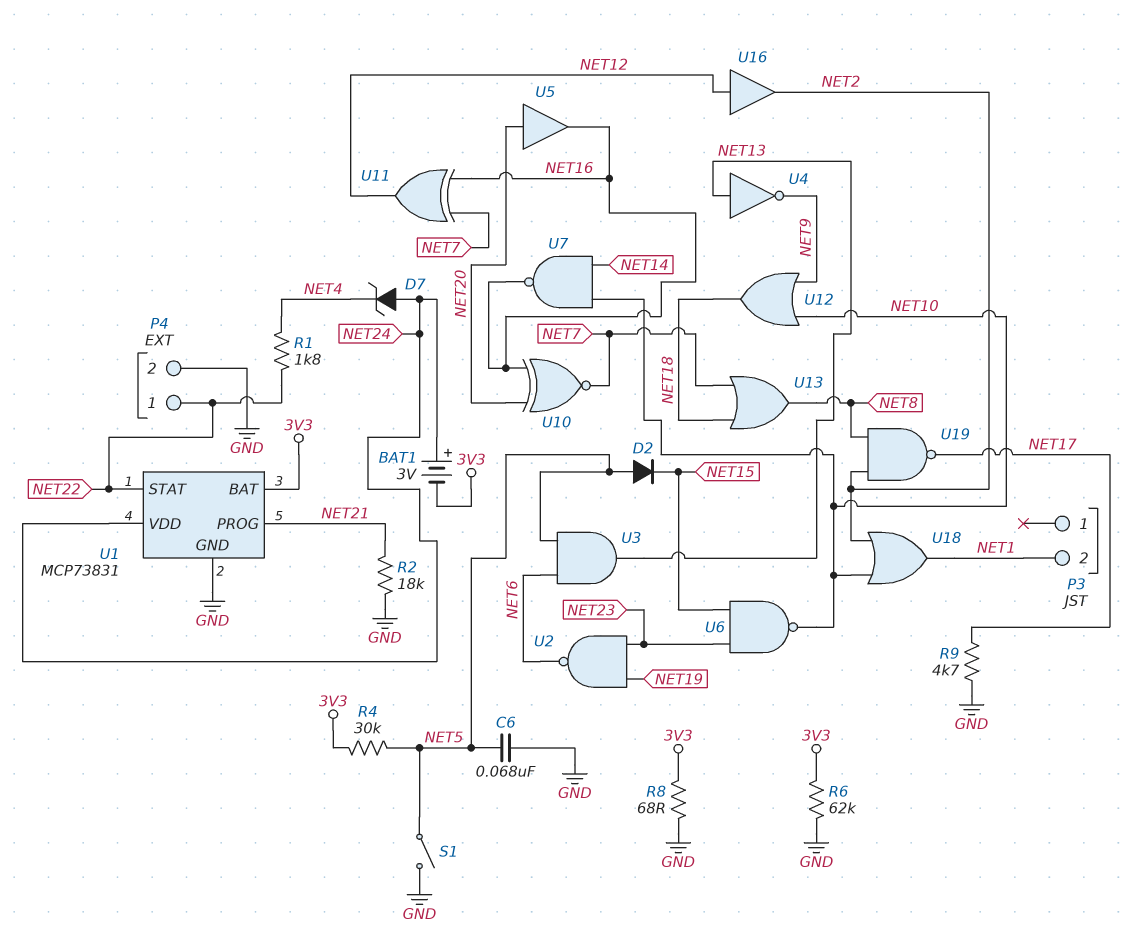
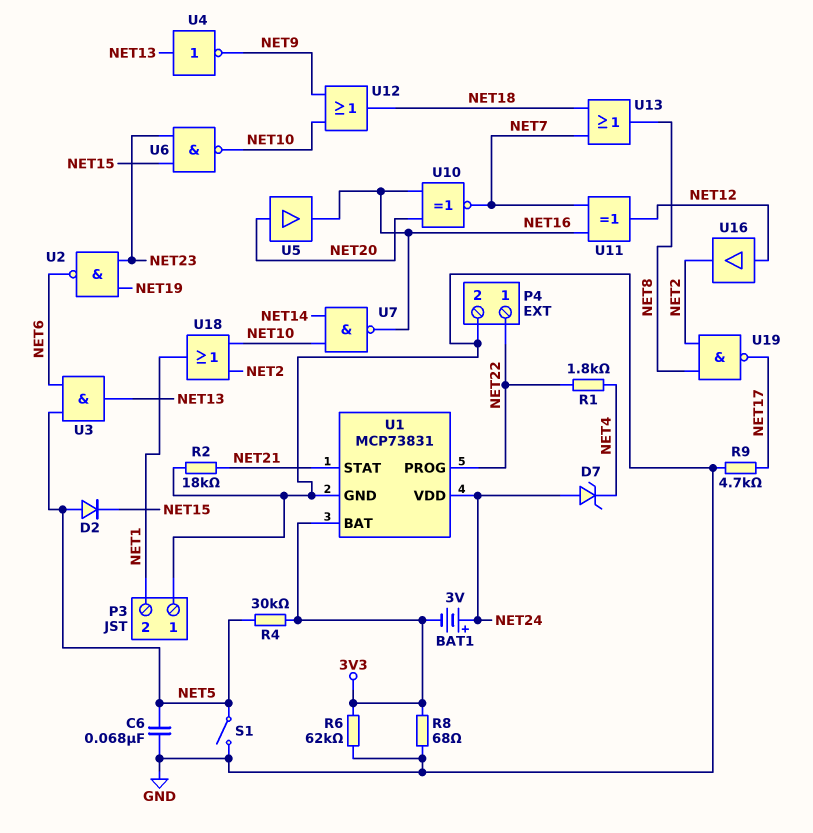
P3 pin 1: none -> GND
U1 pin PROG: NET21 -> NET22
U1 pin STAT: NET22 -> NET21

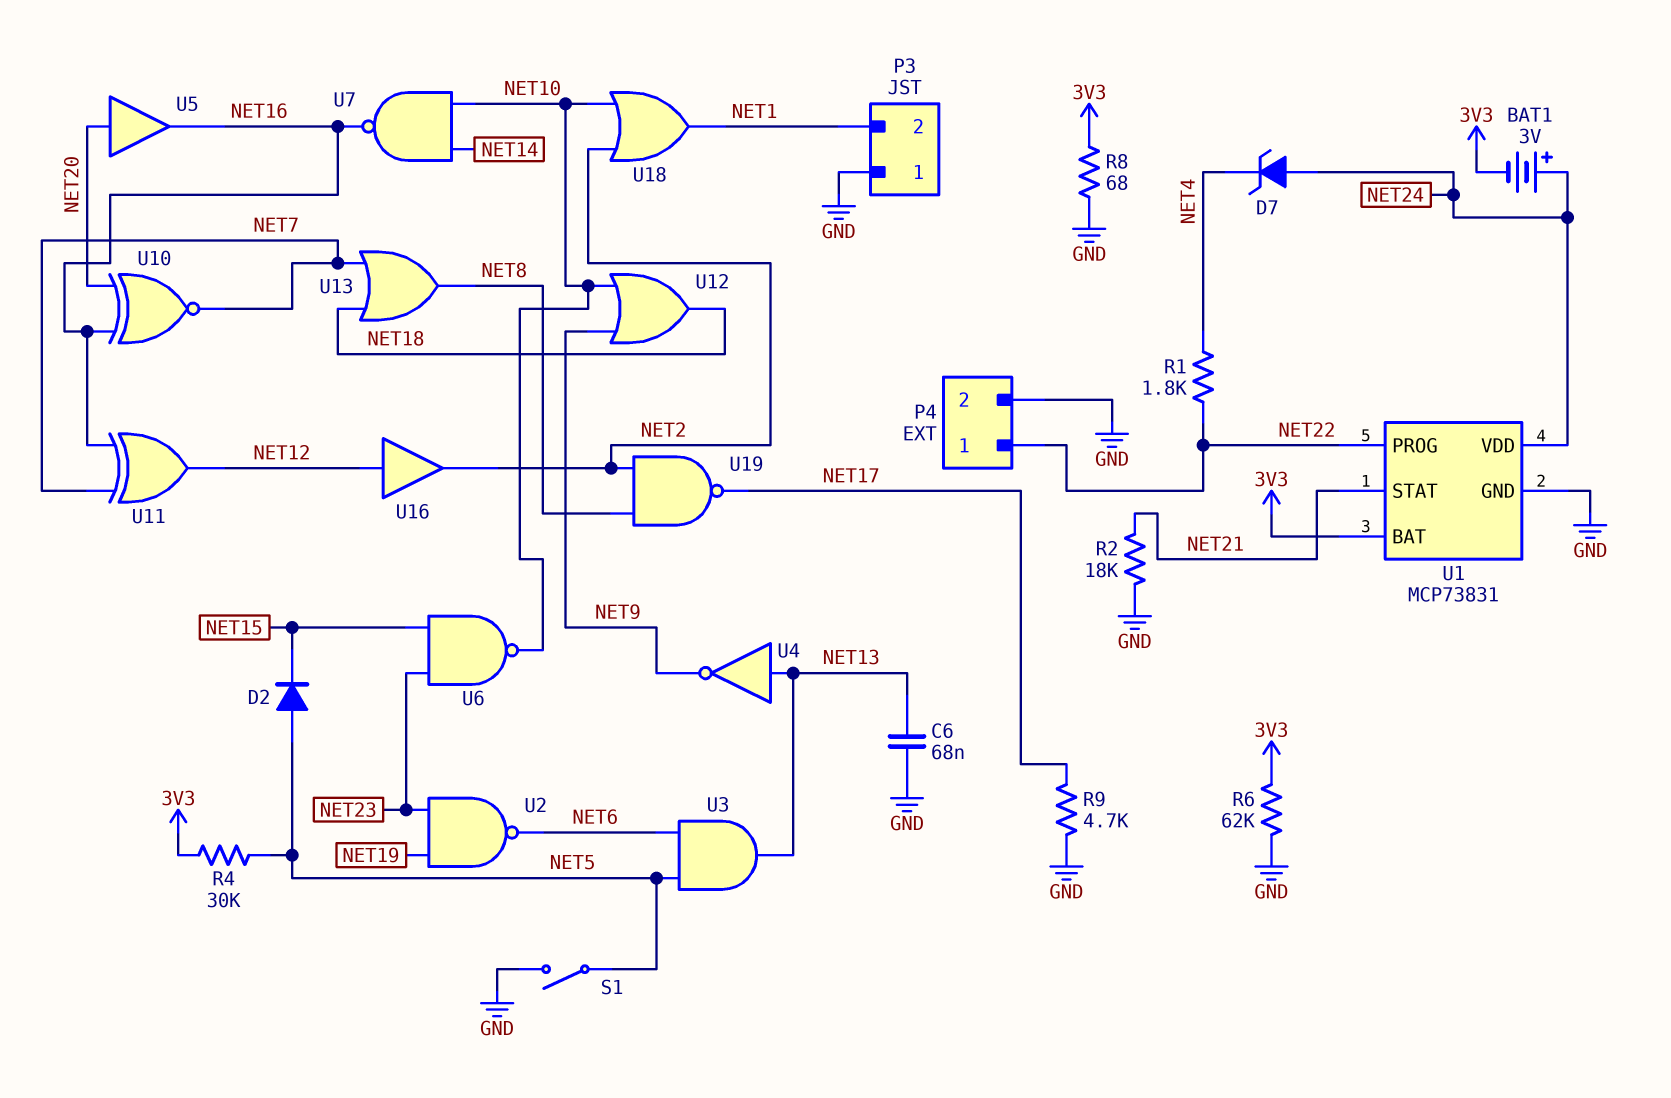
C6: 68nF (GND, NET5) -> 68nF (GND, NET13)

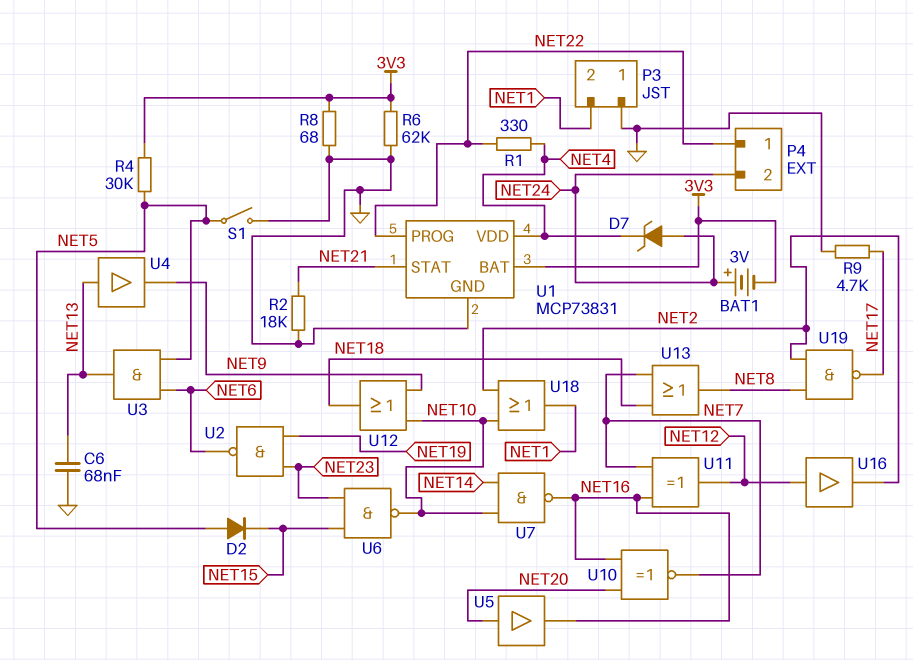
P4 pin 2: GND -> NET24
R1: 1.8k (NET4, NET22) -> 330 (NET4, NET22)
U1 pin VDD: NET24 -> NET4
U4: NOT (in NET13, out NET9) -> buffer (in NET13, out NET9)

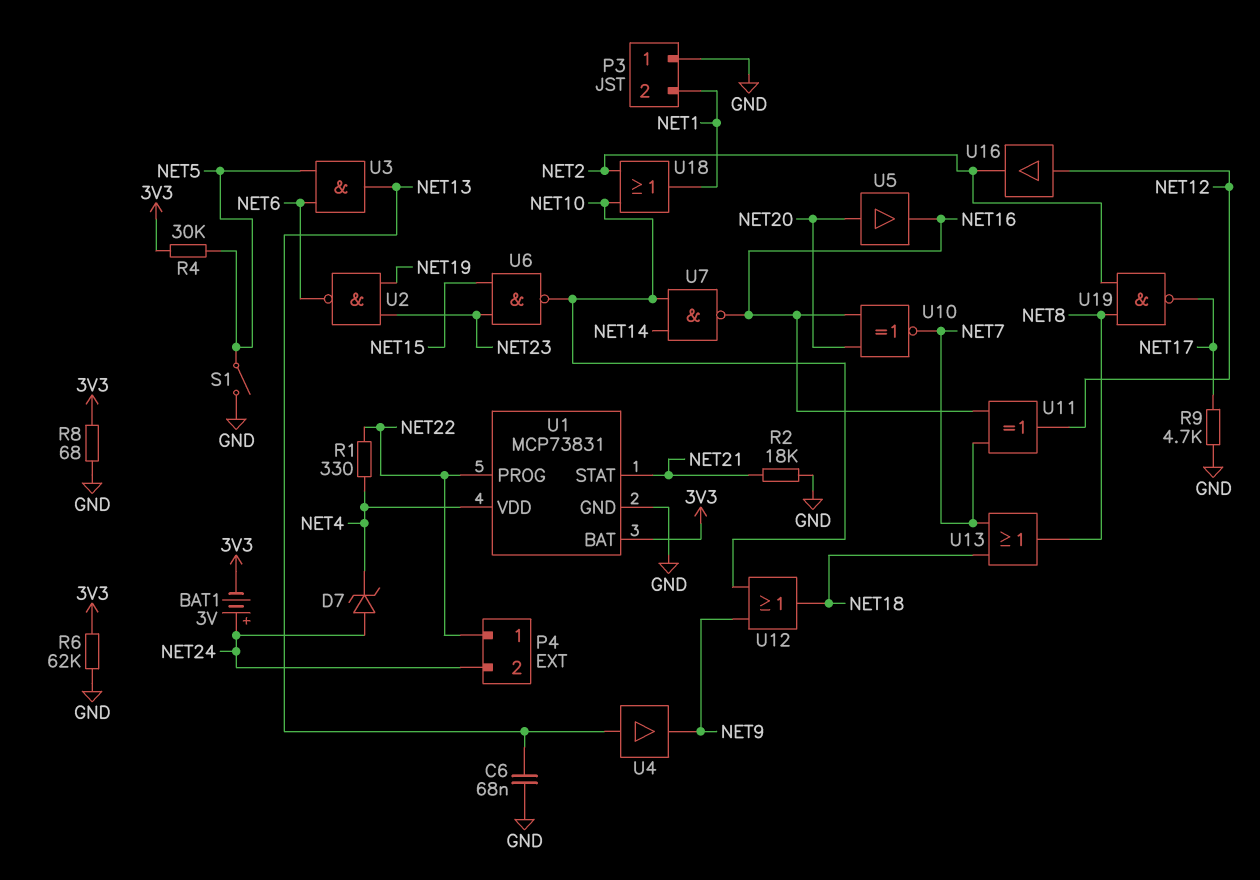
D2: diode (A NET5, K NET15) -> none

